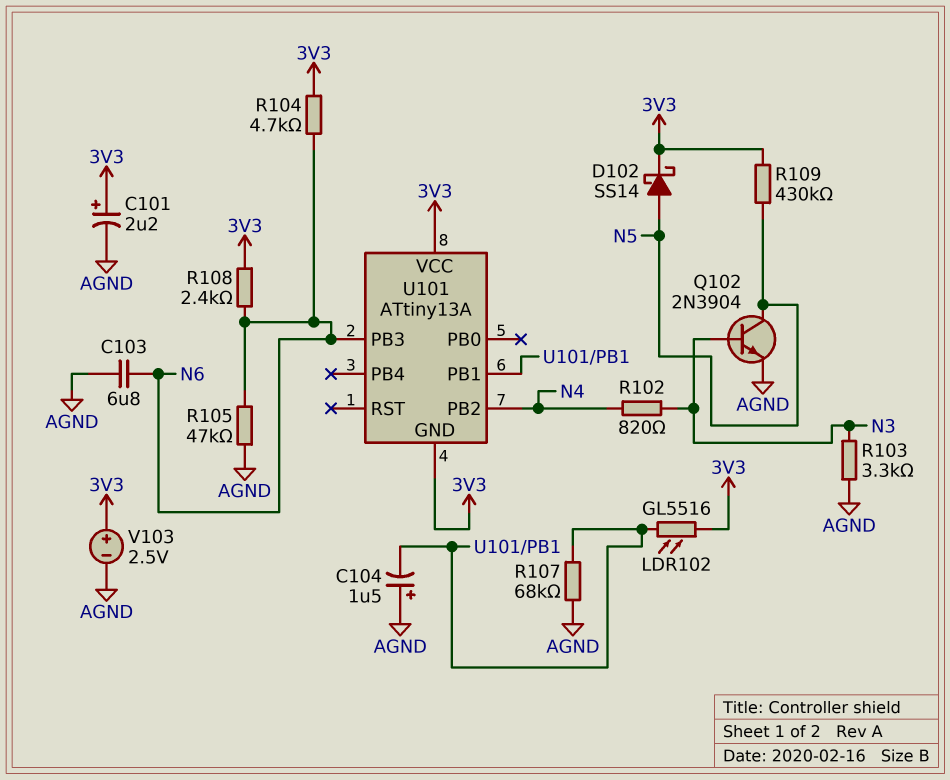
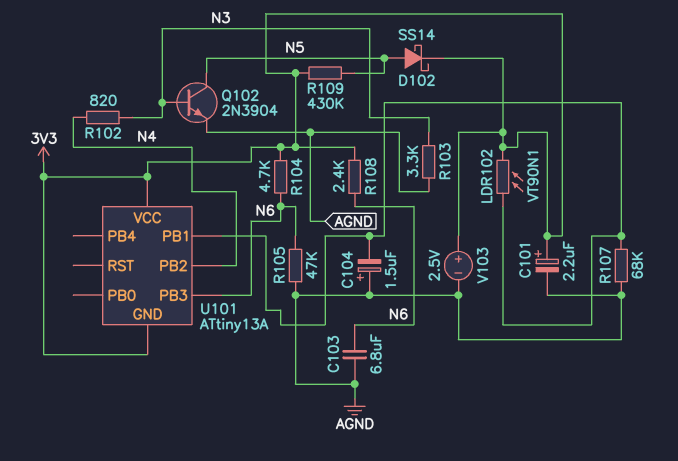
LDR102: GL5516 (3V3, U101/PB1) -> VT90N1 (3V3, U101/PB1)

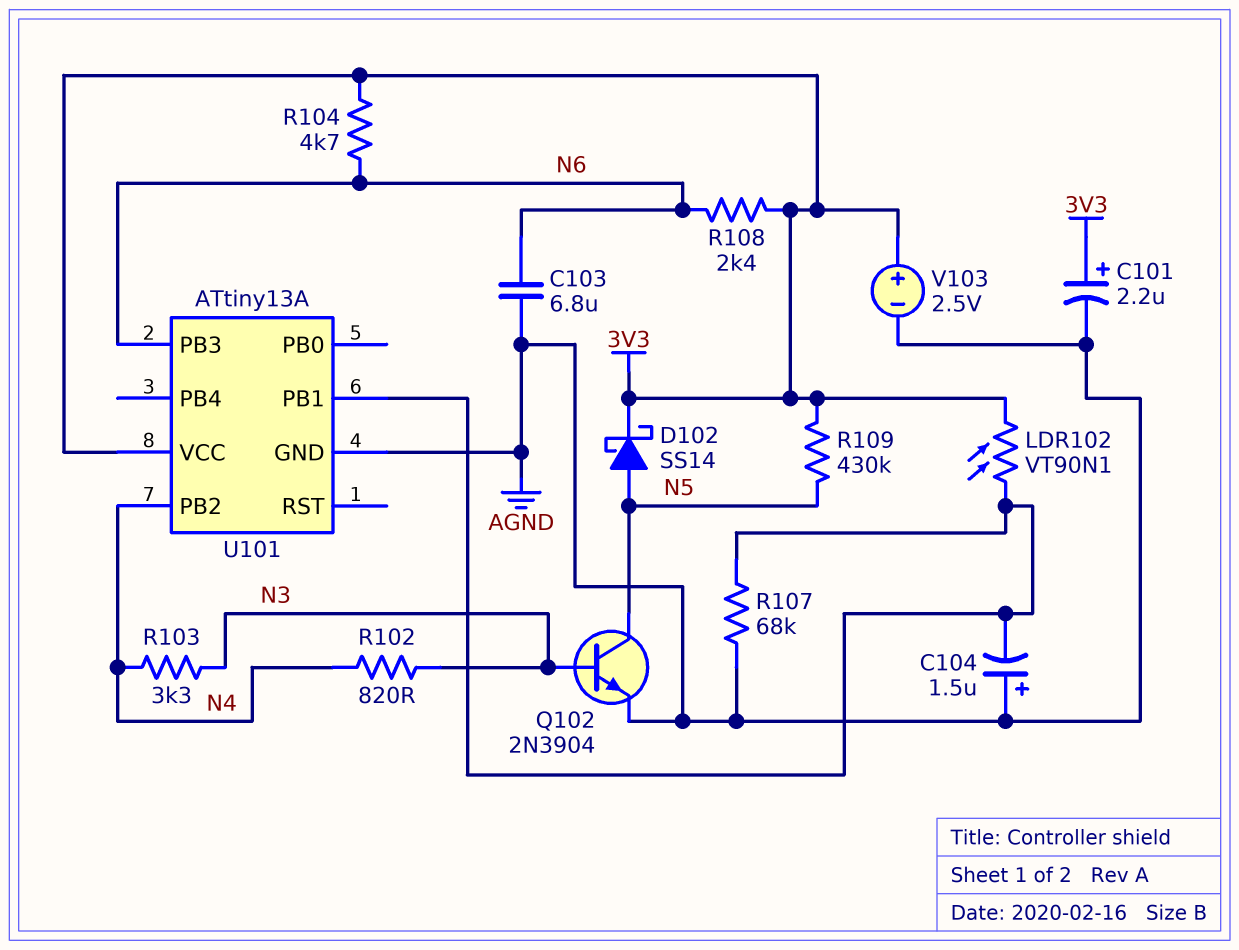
R103: 3.3k (AGND, N3) -> 3.3k (N3, N4)
R105: 47k (AGND, N6) -> none
U101 pin GND: 3V3 -> AGND

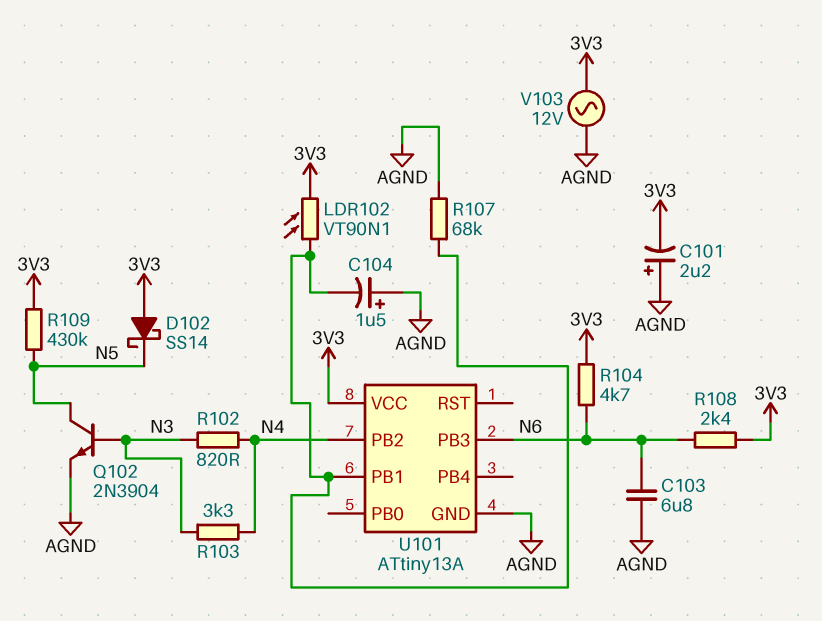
C101: 2.2uF (plus 3V3, minus AGND) -> 2.2uF (plus AGND, minus 3V3)
D102: schottky SS14 (A N5, K 3V3) -> schottky SS14 (A 3V3, K N5)
V103: 2.5V (plus 3V3, minus AGND) -> AC 12V (3V3, AGND)

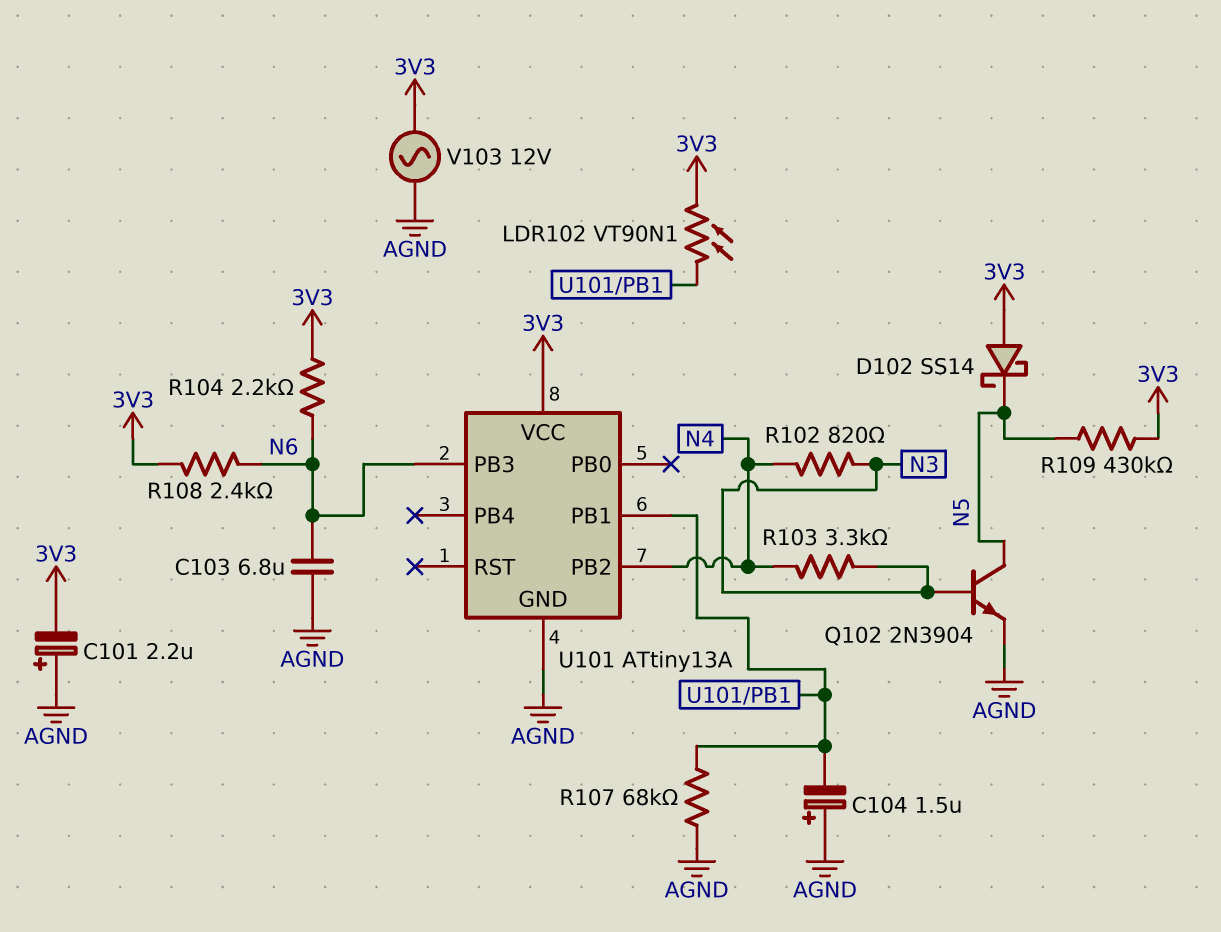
R104: 4.7k (3V3, N6) -> 2.2k (3V3, N6)

